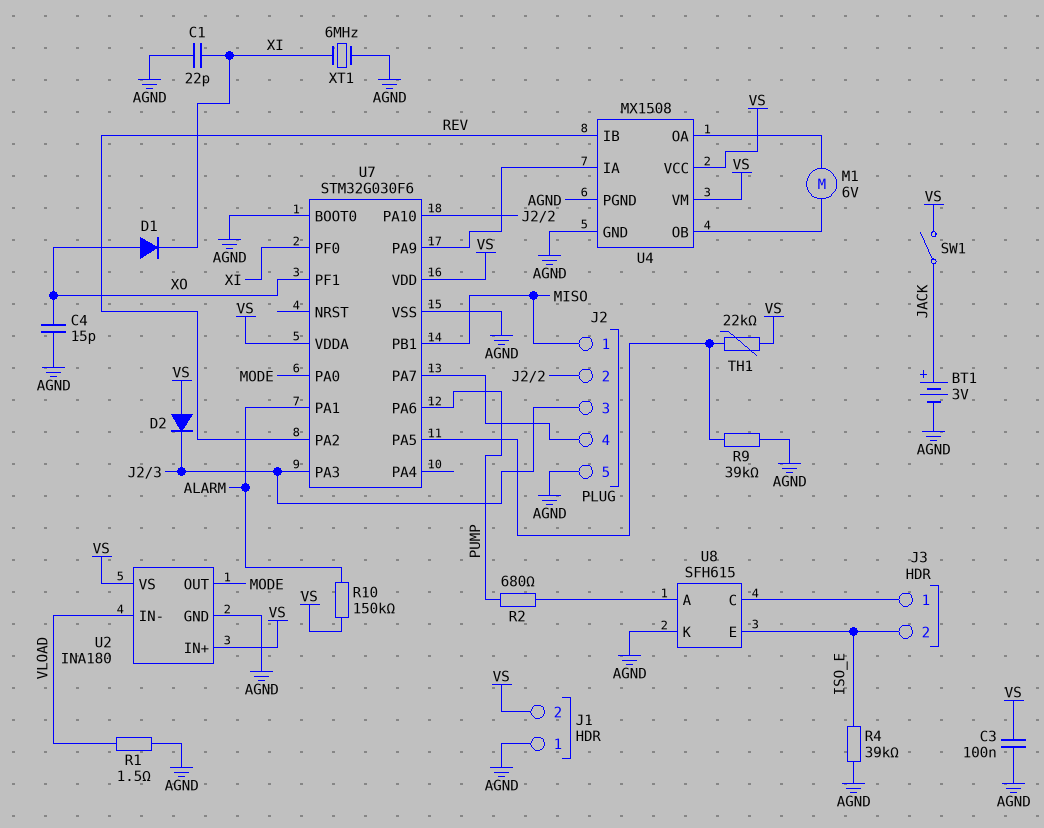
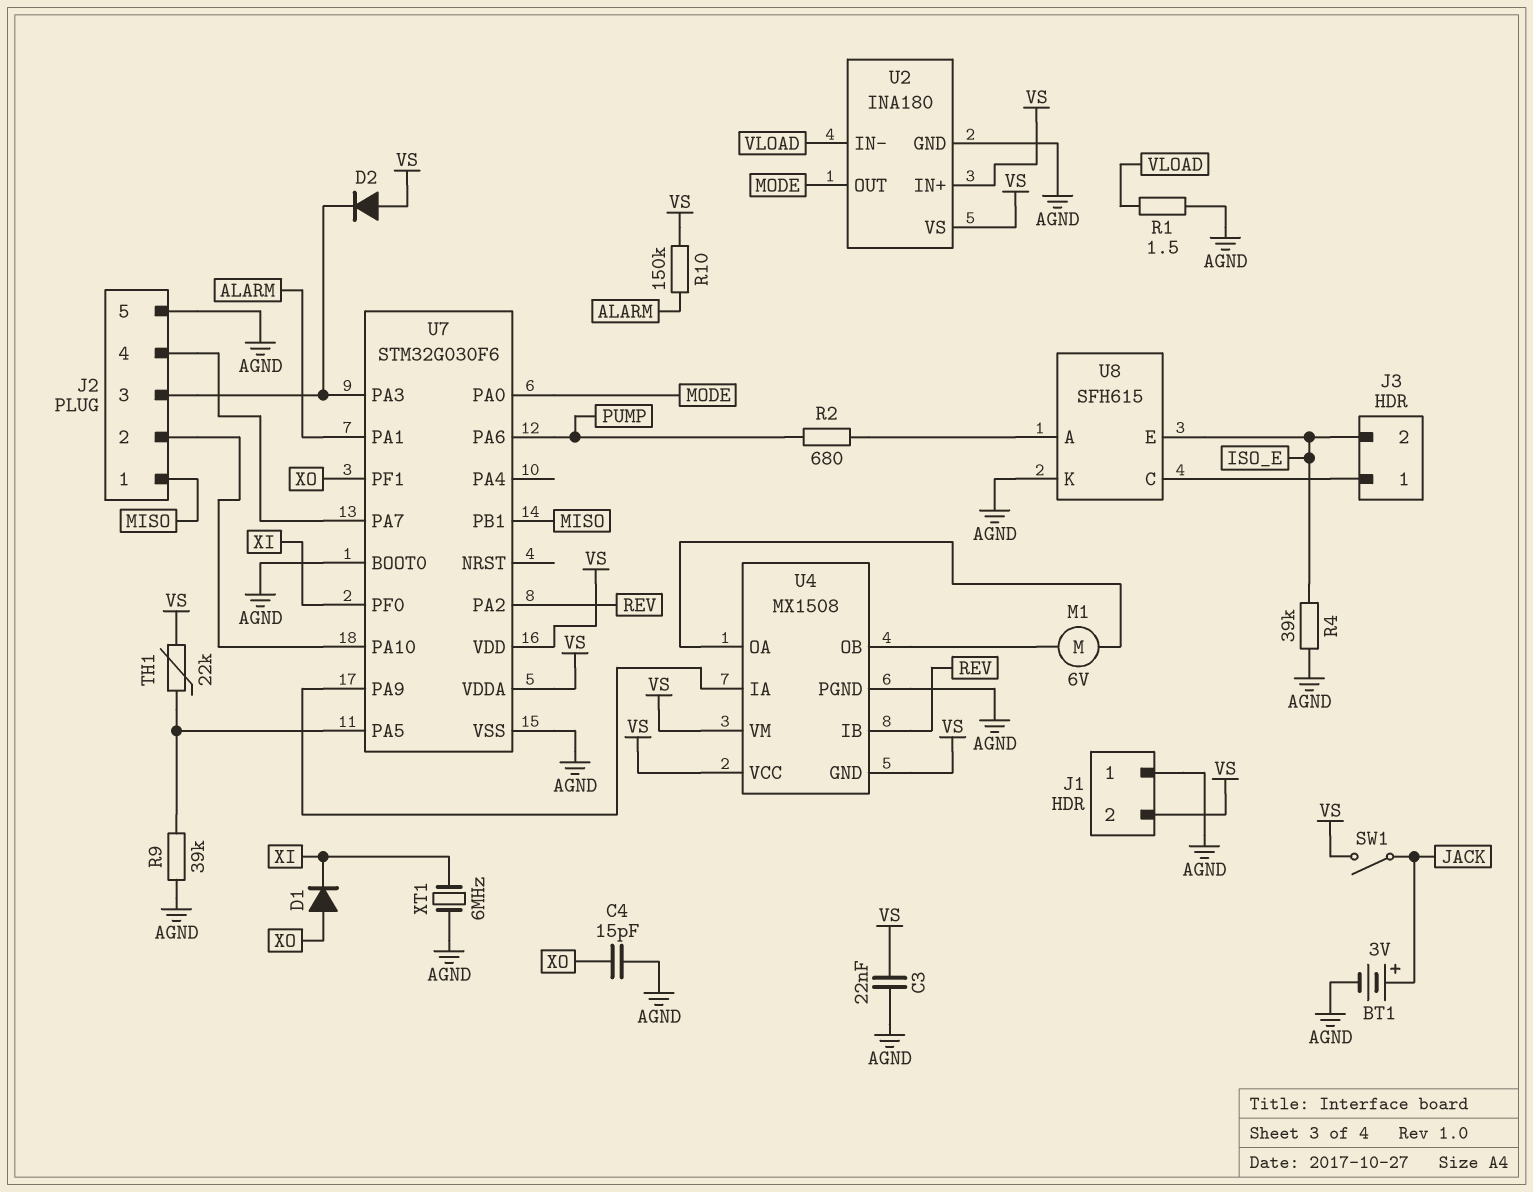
C1: 22pF (AGND, XI) -> none
C3: 100nF (AGND, VS) -> 22nF (AGND, VS)
U4 pin GND: AGND -> VS

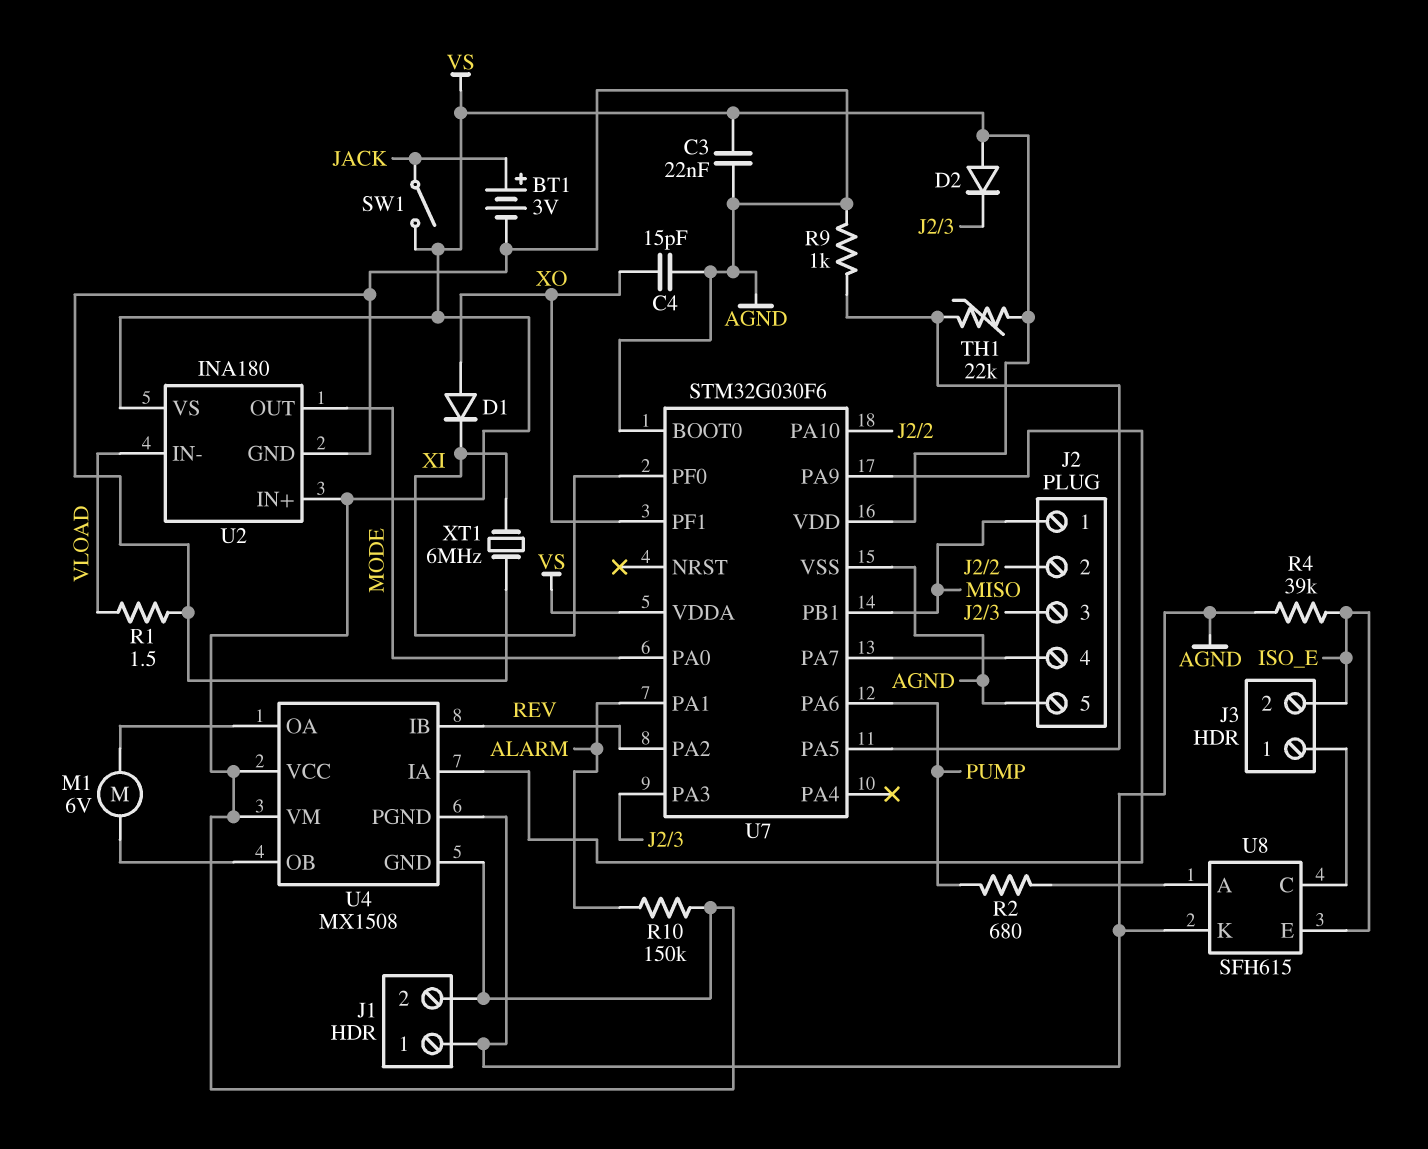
R9: 39k (AGND, U7/PA5) -> 1k (AGND, U7/PA5)

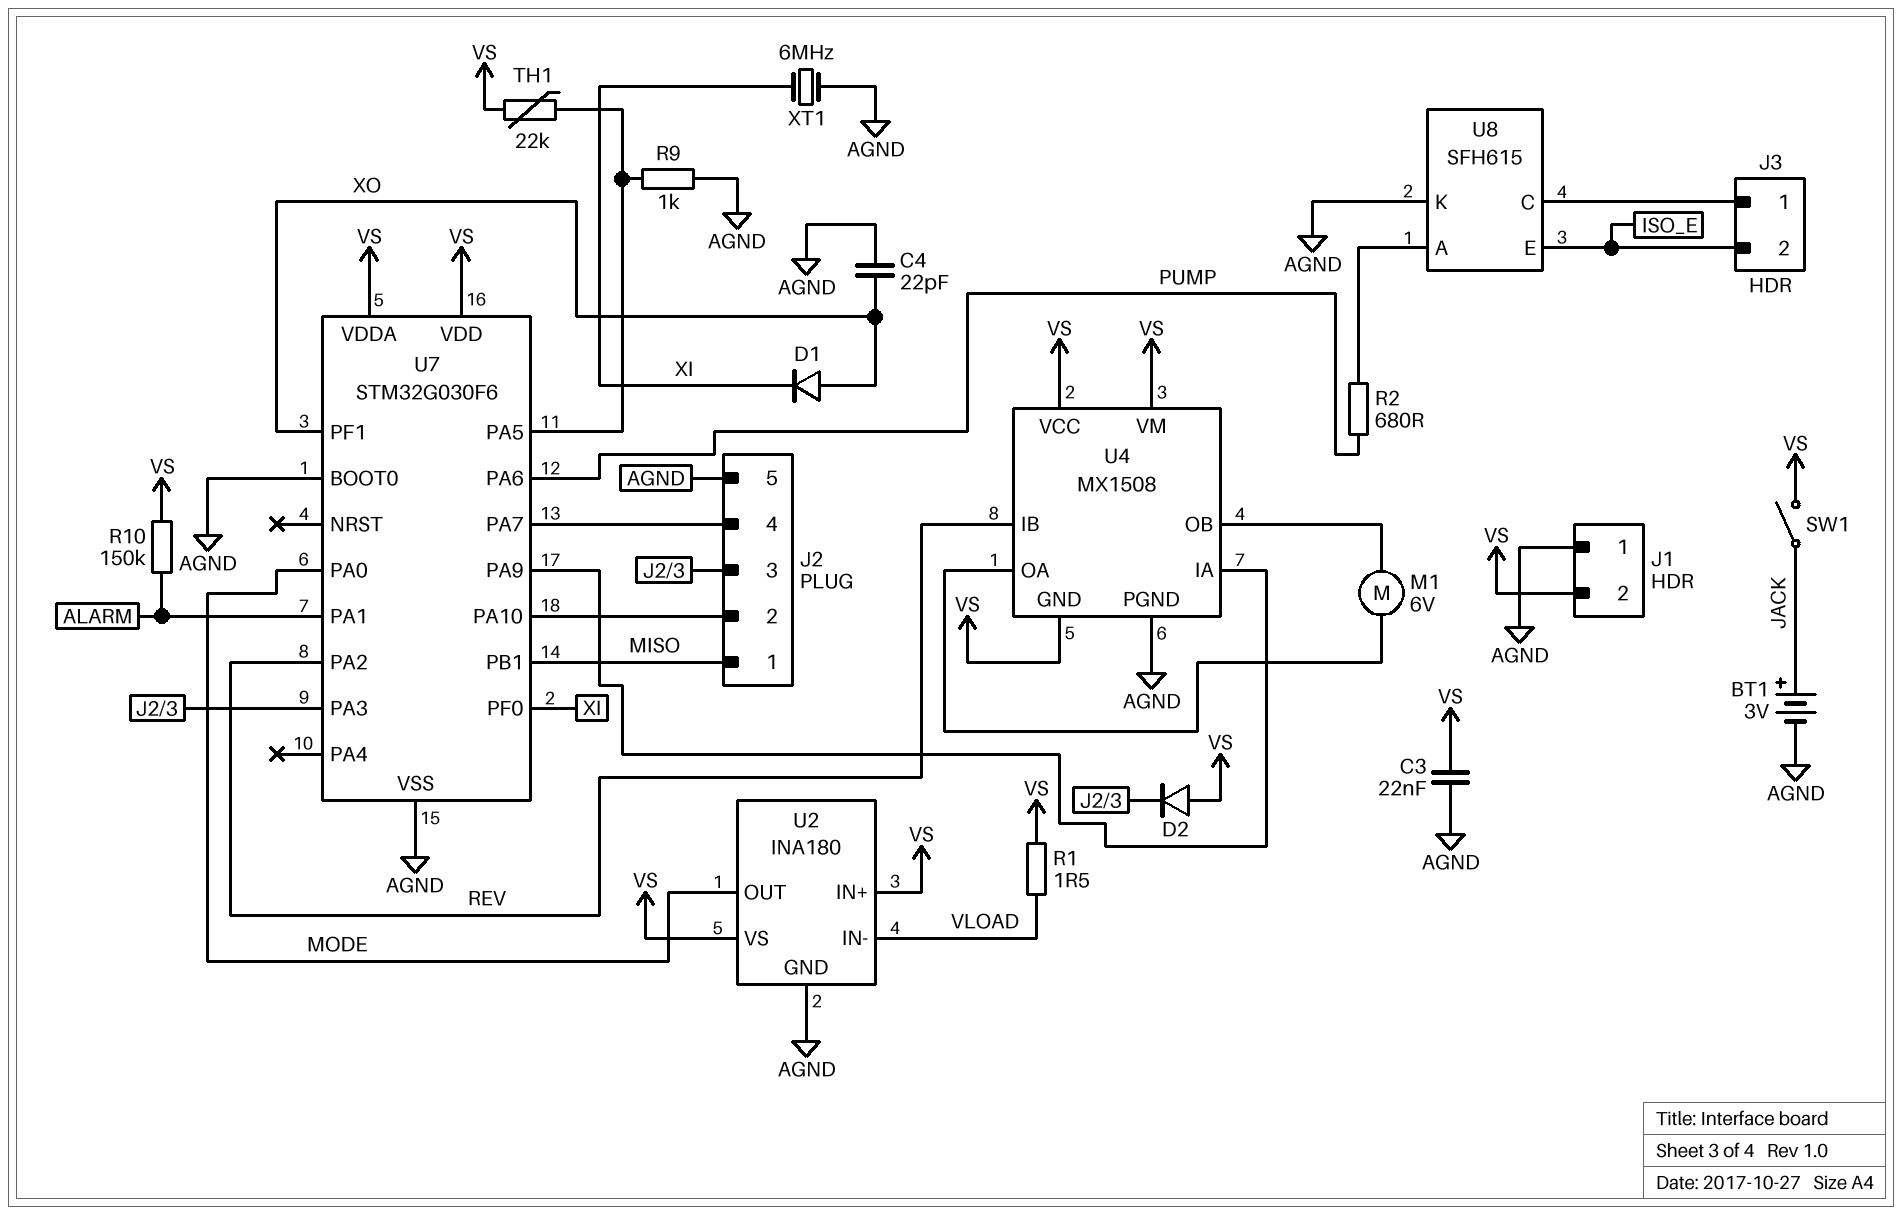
C4: 15pF (AGND, XO) -> 22pF (AGND, XO)
R1: 1.5 (AGND, VLOAD) -> 1.5 (VLOAD, VS)
R4: 39k (AGND, ISO_E) -> none

